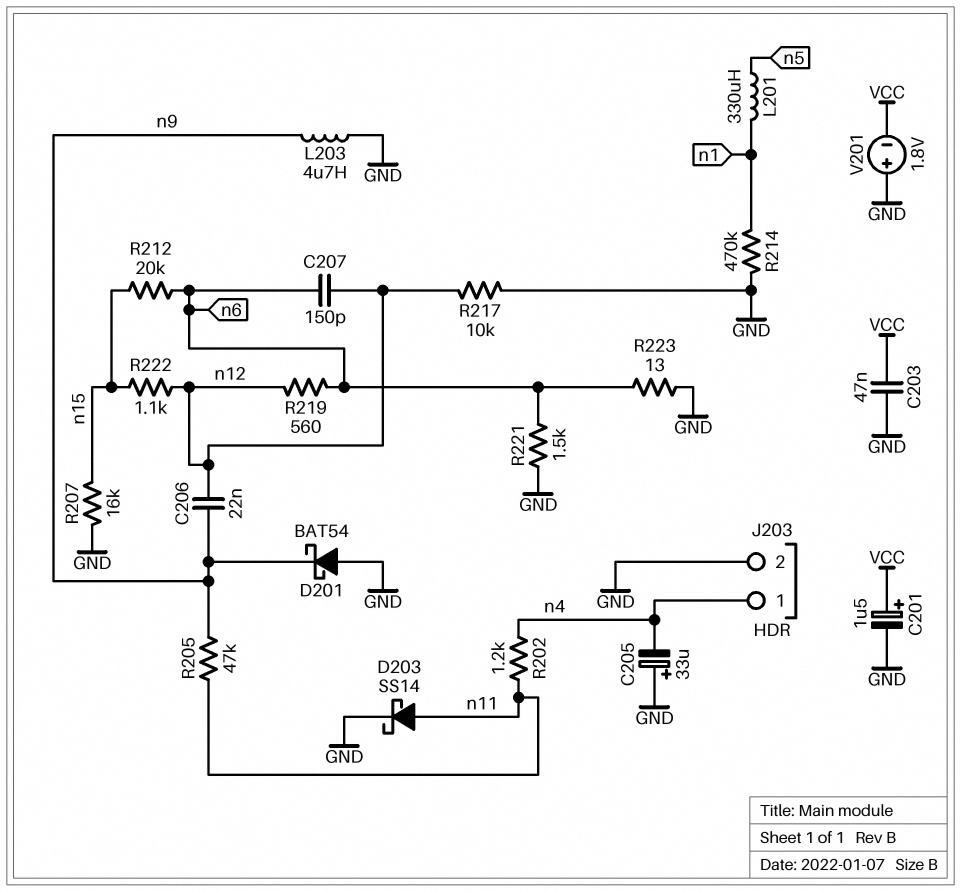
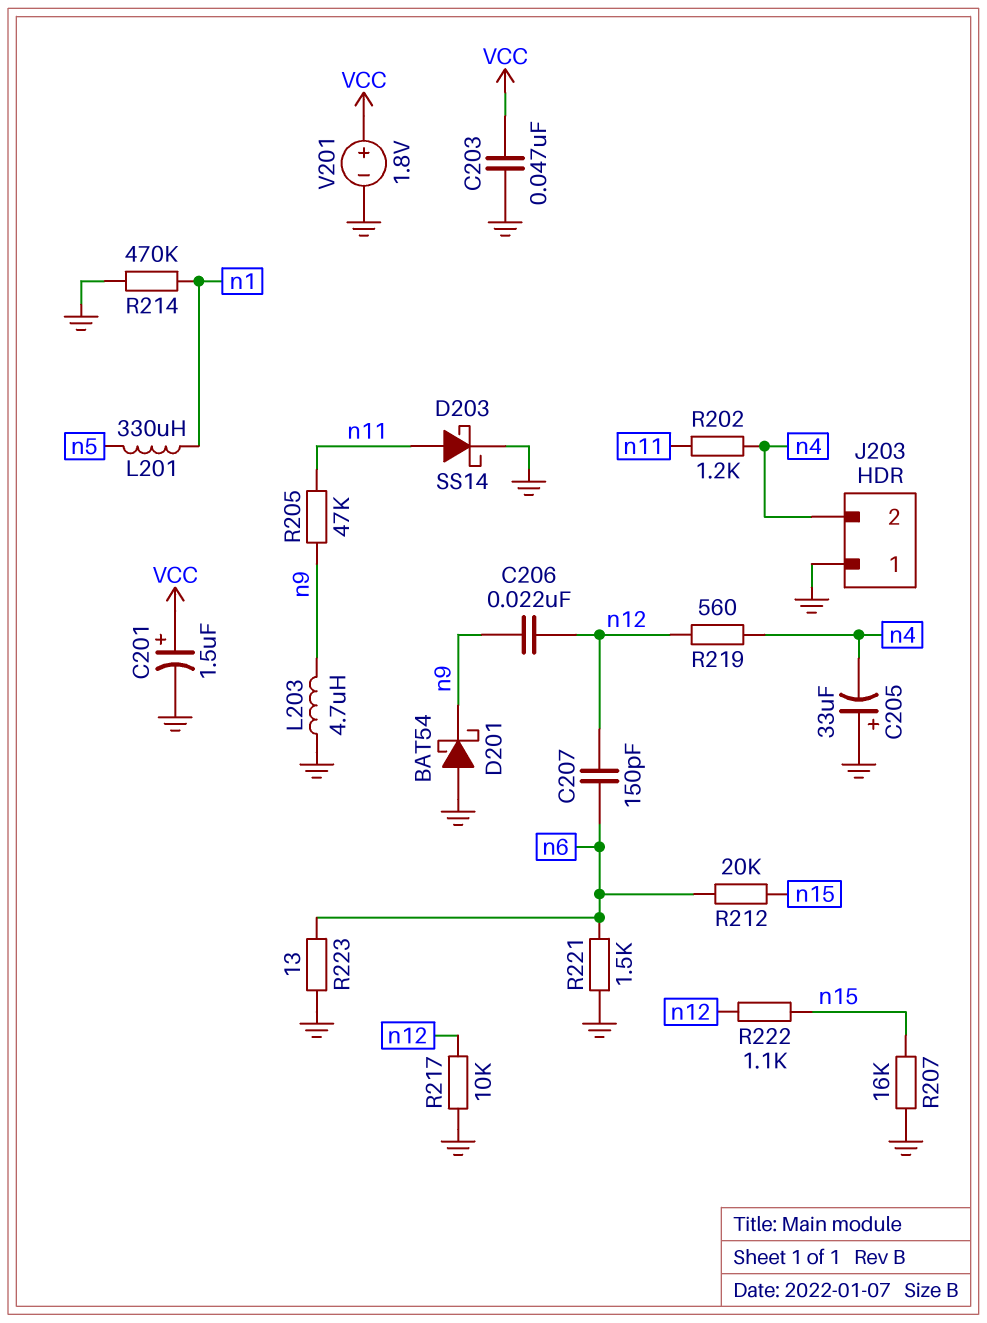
J203 pin 1: n4 -> GND
J203 pin 2: GND -> n4
R219: 560 (n6, n12) -> 560 (n4, n12)
V201: 1.8V (plus GND, minus VCC) -> 1.8V (plus VCC, minus GND)

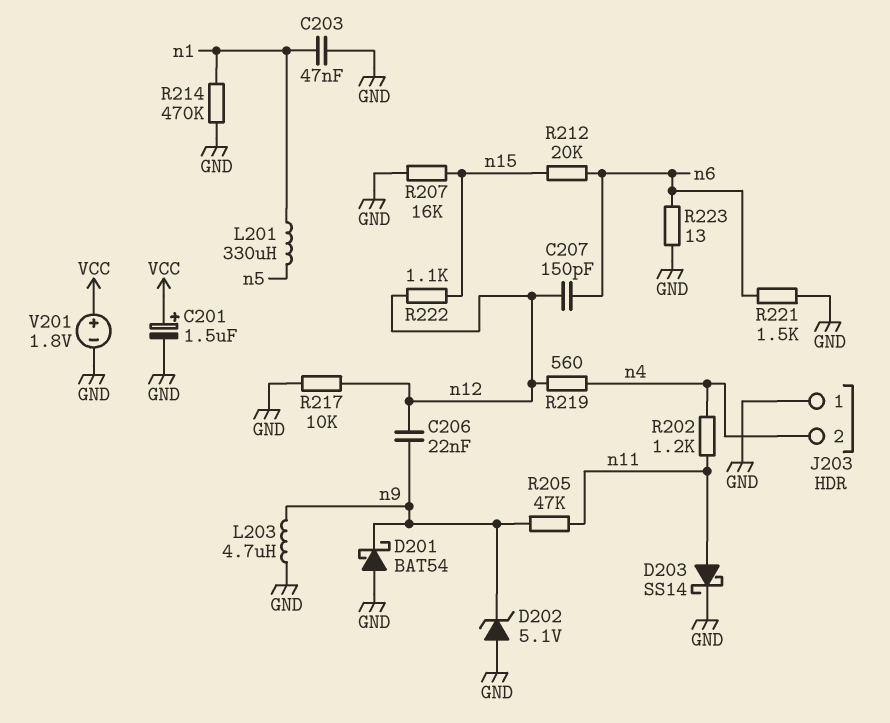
C203: 47nF (GND, VCC) -> 47nF (GND, n1)
C205: 33uF (plus GND, minus n4) -> none
D202: none -> zener 5.1V (A GND, K n9)

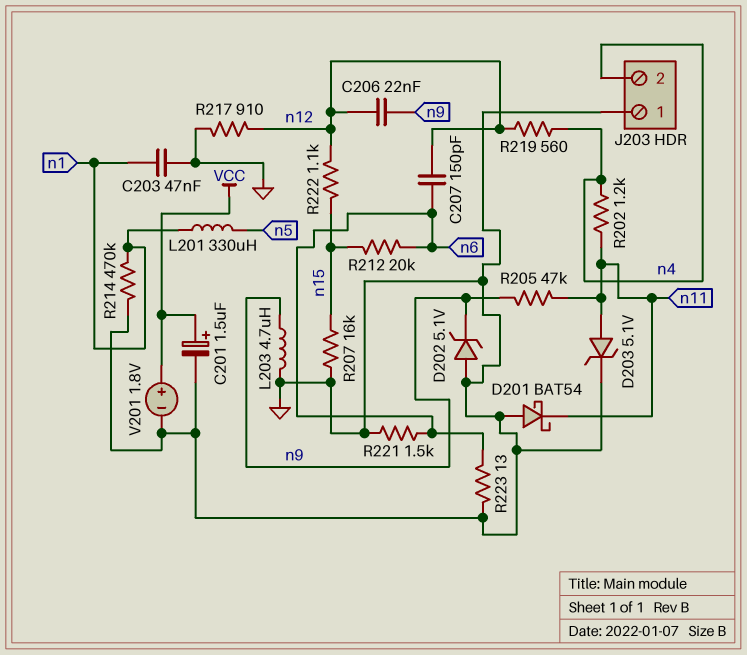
D201: schottky BAT54 (A GND, K n9) -> schottky BAT54 (A GND, K n11)
D203: schottky SS14 (A n11, K GND) -> zener 5.1V (A n11, K GND)
R217: 10k (GND, n12) -> 910 (GND, n12)

